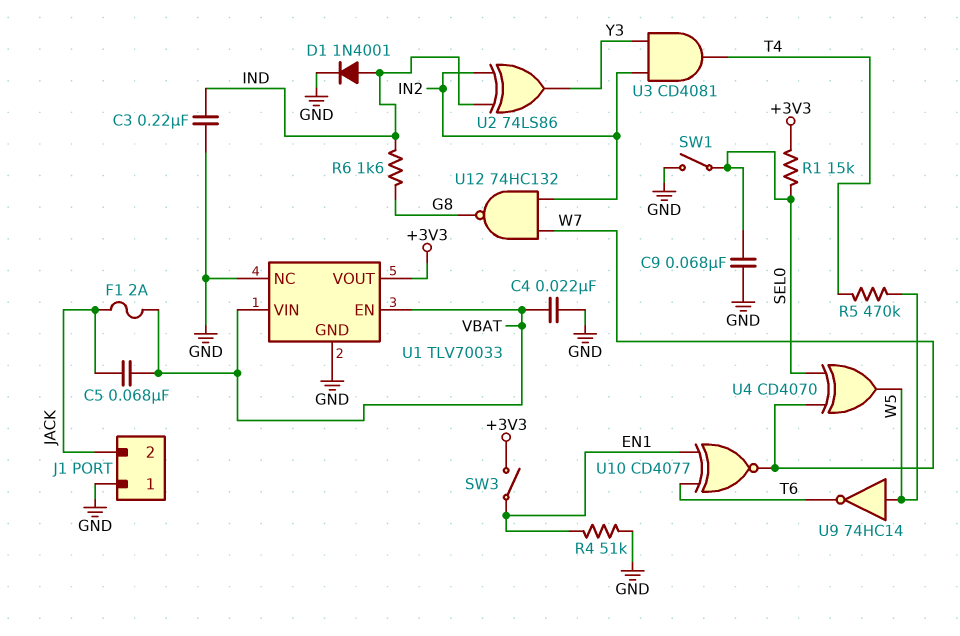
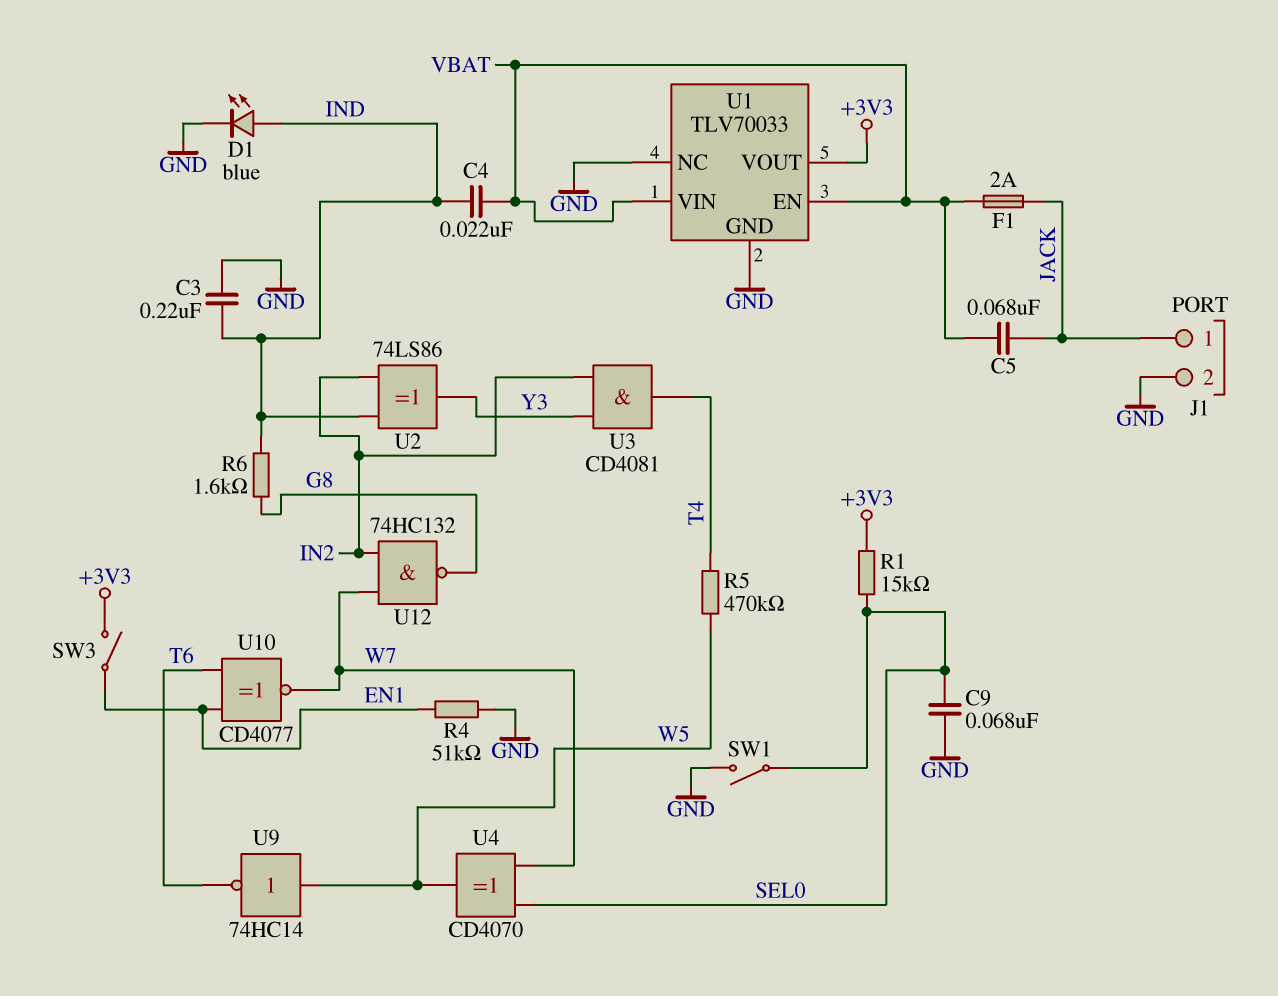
C4: 22nF (GND, VBAT) -> 22nF (IND, VBAT)
D1: diode 1N4001 (A IND, K GND) -> LED blue (A IND, K GND)
J1 pin 1: GND -> JACK
J1 pin 2: JACK -> GND

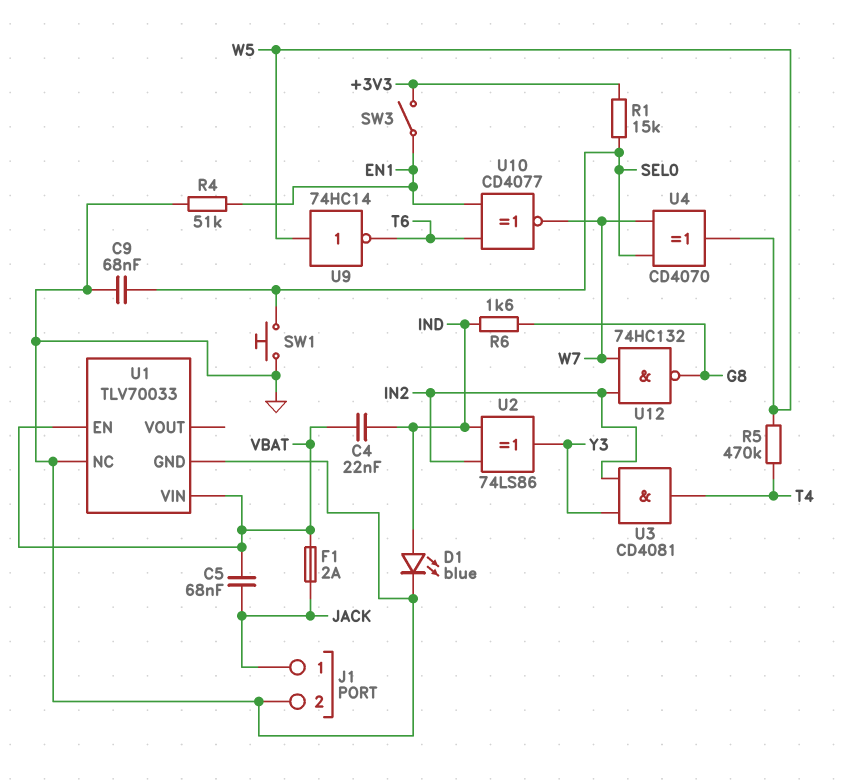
C3: 220nF (GND, IND) -> none
SW1: switch (GND, SEL0) -> button (GND, SEL0)
U1 pin VOUT: +3V3 -> none

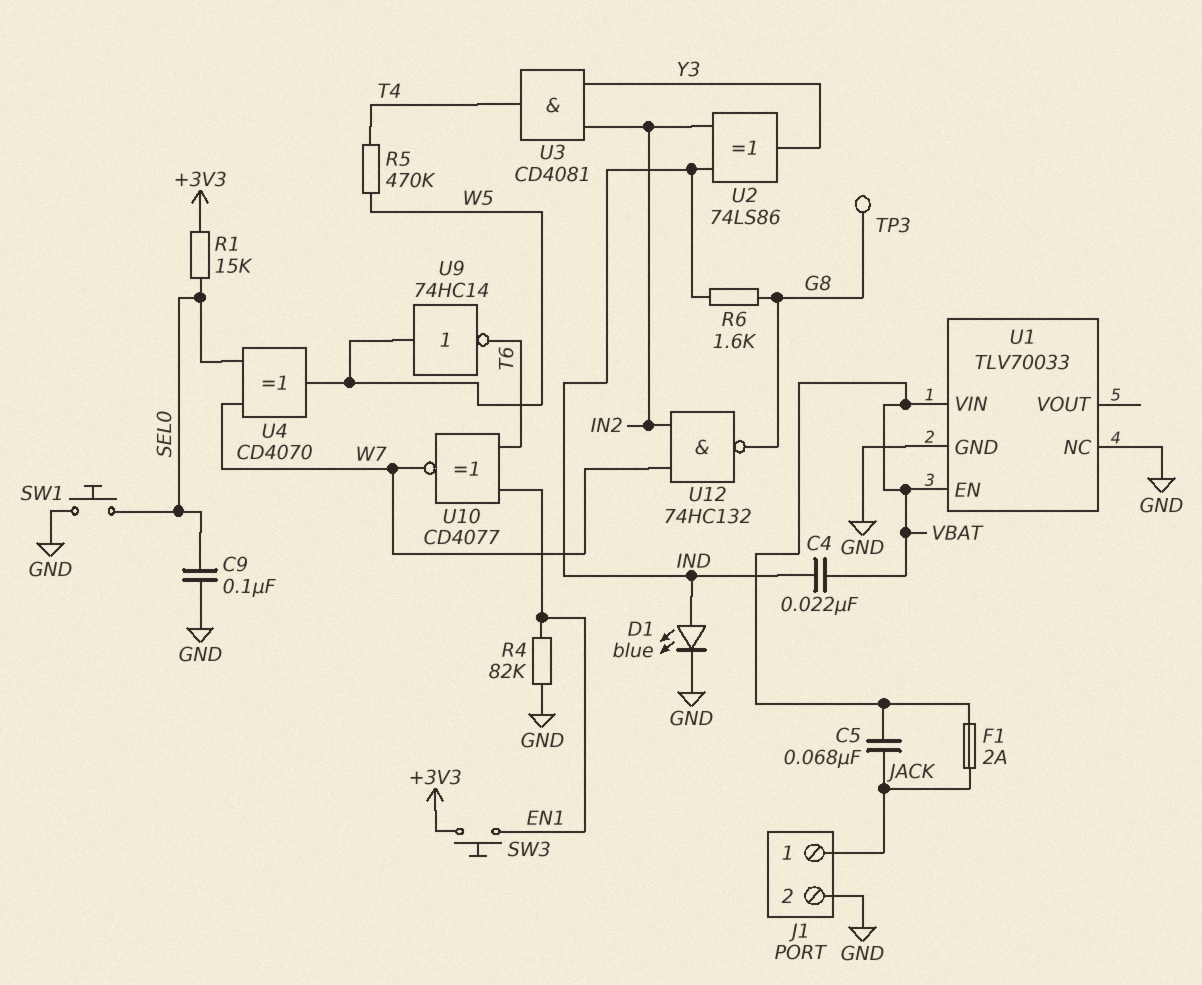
C9: 68nF (GND, SEL0) -> 100nF (GND, SEL0)
R4: 51k (EN1, GND) -> 82k (EN1, GND)
SW3: switch (+3V3, EN1) -> button (+3V3, EN1)
TP3: none -> test point (G8)

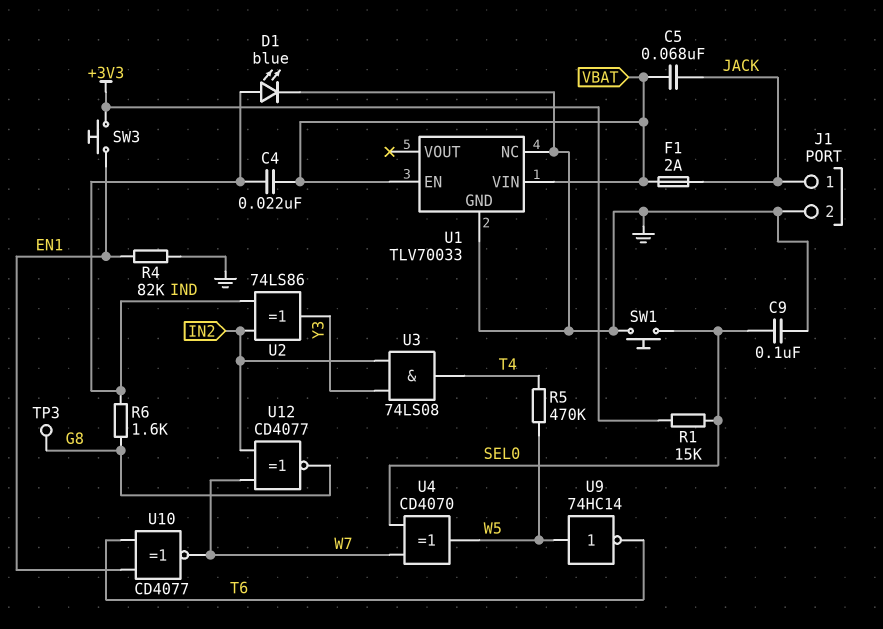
U3: AND CD4081 (in IN2, in Y3, out T4) -> AND 74LS08 (in IN2, in Y3, out T4)
U12: NAND 74HC132 (in IN2, in W7, out G8) -> XNOR CD4077 (in IN2, in W7, out G8)

